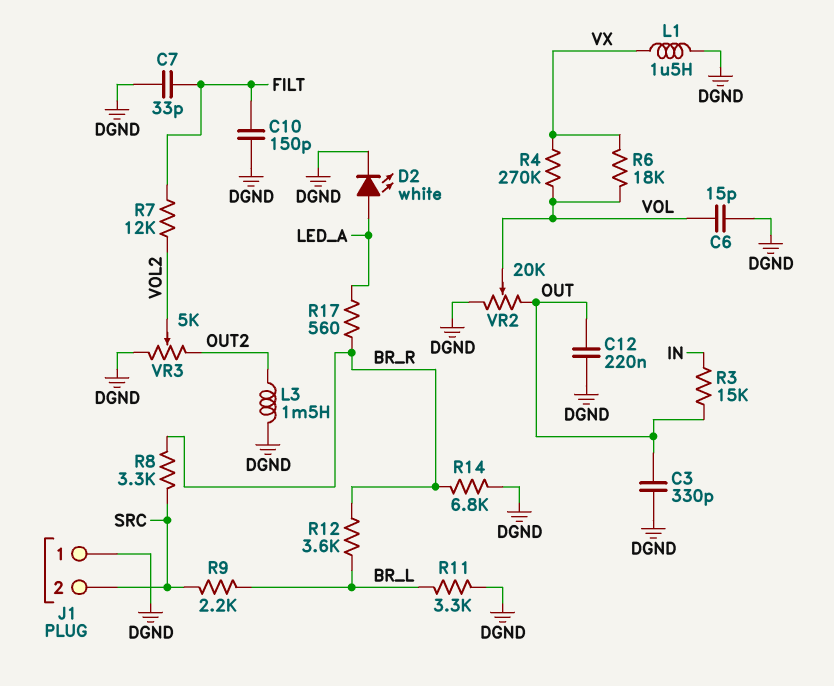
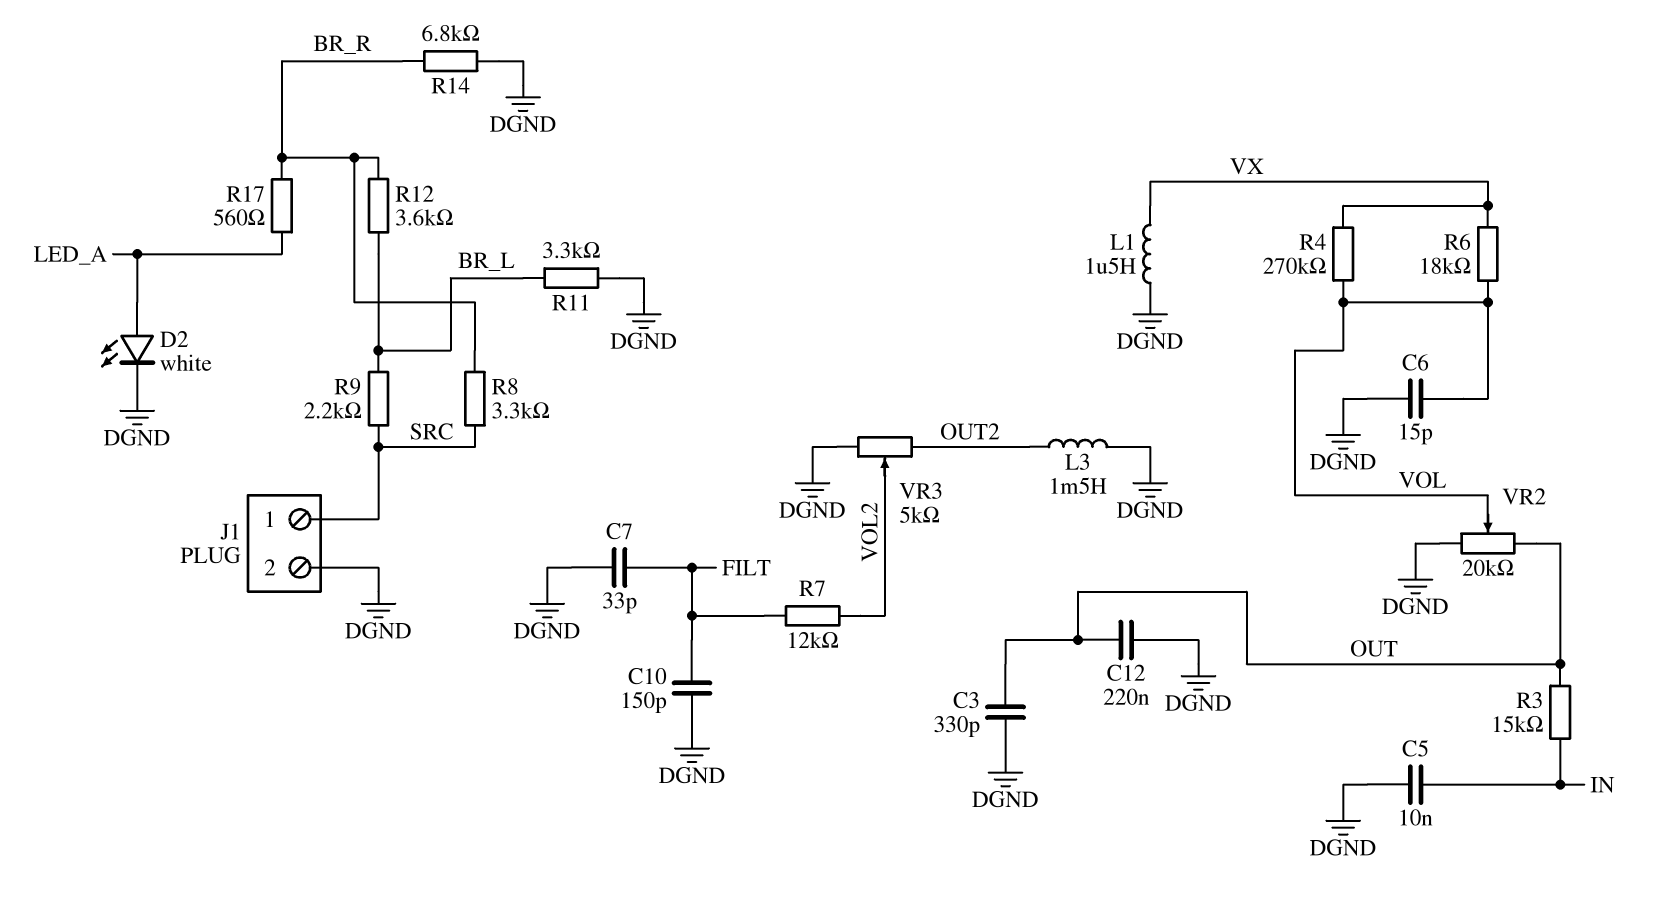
C5: none -> 10nF (DGND, IN)
J1 pin 1: DGND -> SRC
J1 pin 2: SRC -> DGND

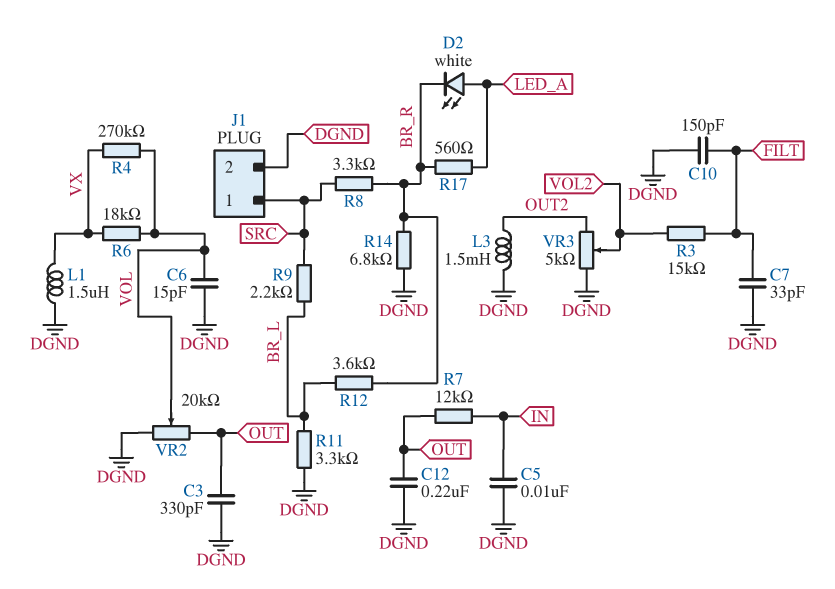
D2: LED white (A LED_A, K DGND) -> LED white (A LED_A, K BR_R)
R3: 15k (IN, OUT) -> 15k (FILT, VOL2)
R7: 12k (FILT, VOL2) -> 12k (IN, OUT)

